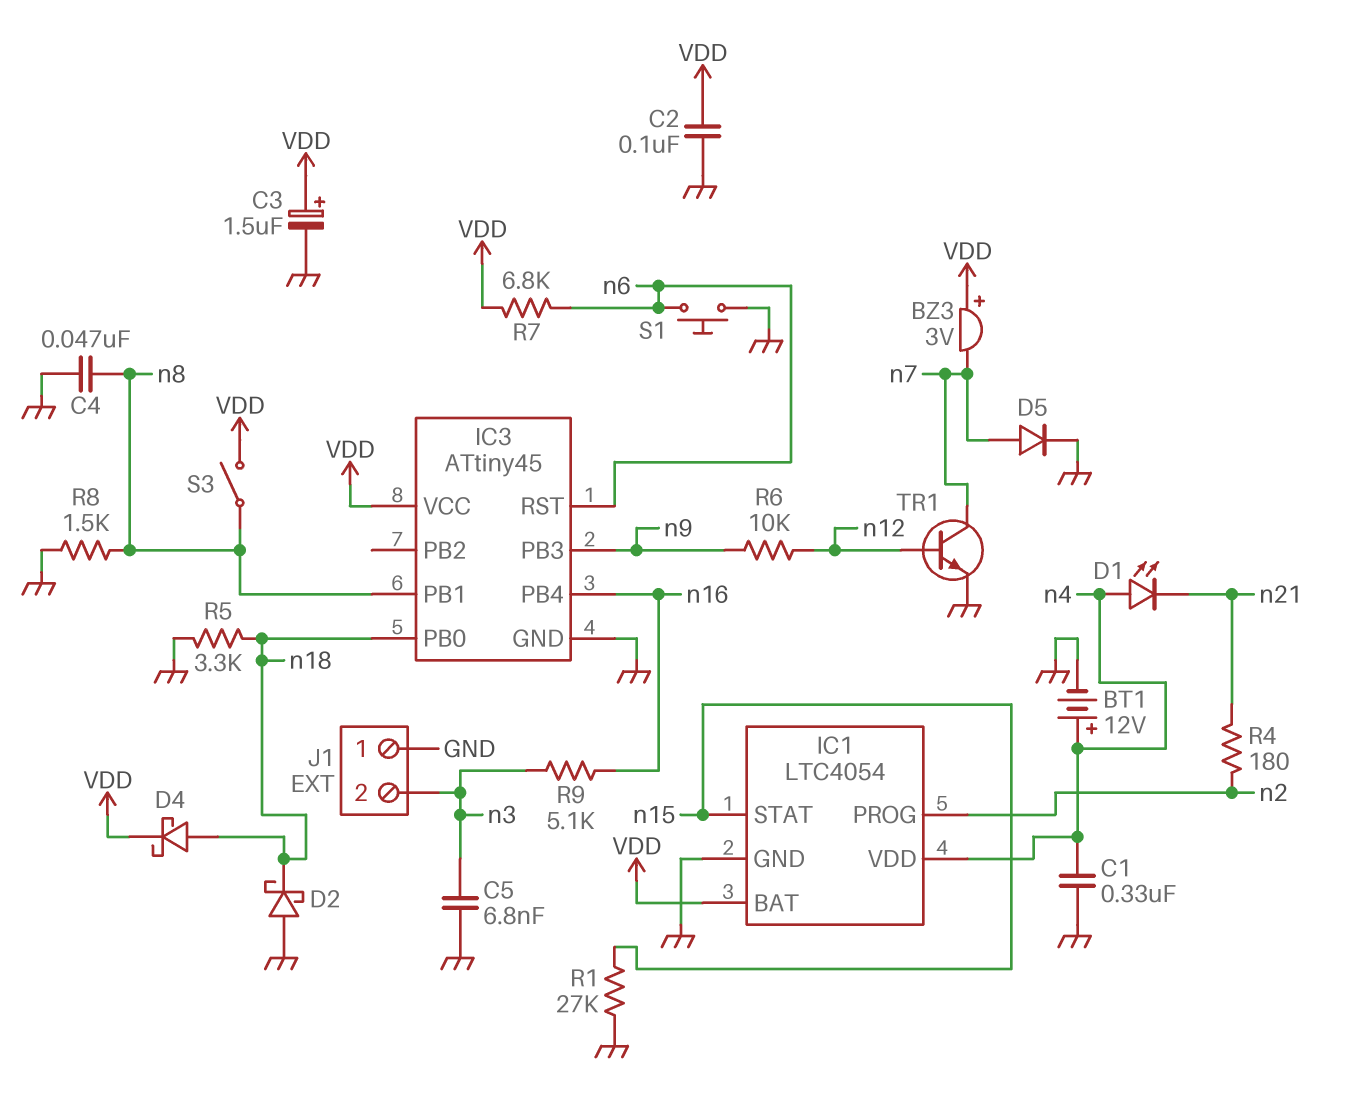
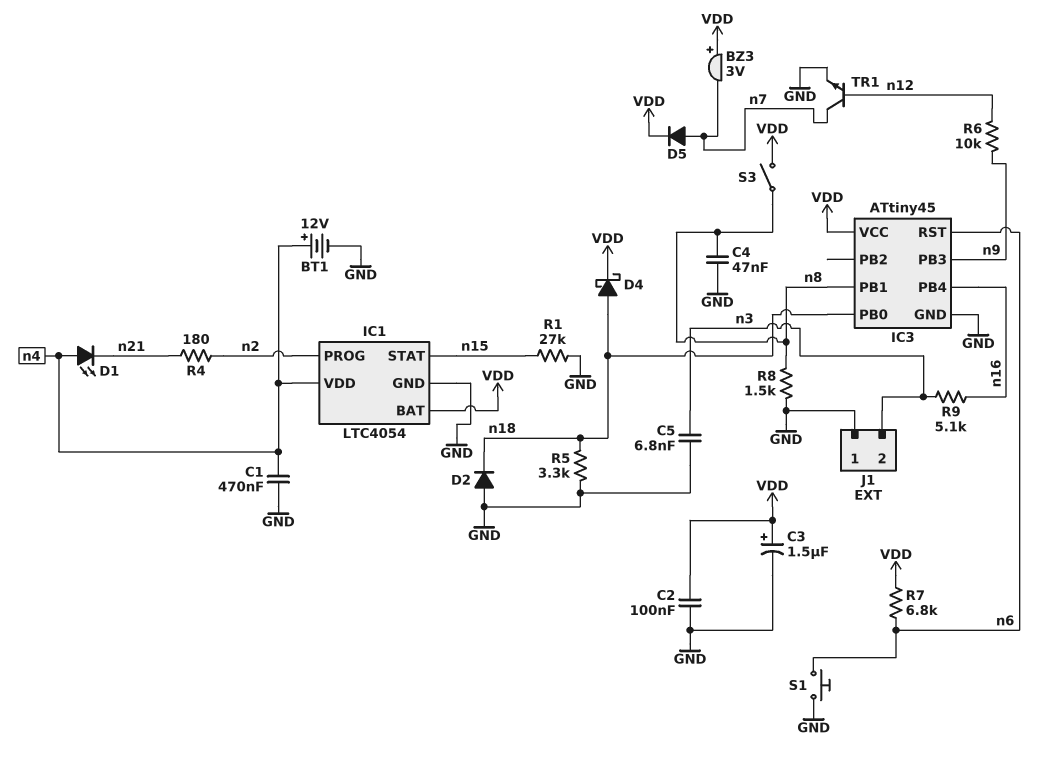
C1: 330nF (GND, n4) -> 470nF (GND, n4)
D2: schottky (A GND, K n18) -> diode (A GND, K n18)
D5: diode (A n7, K GND) -> diode (A n7, K VDD)

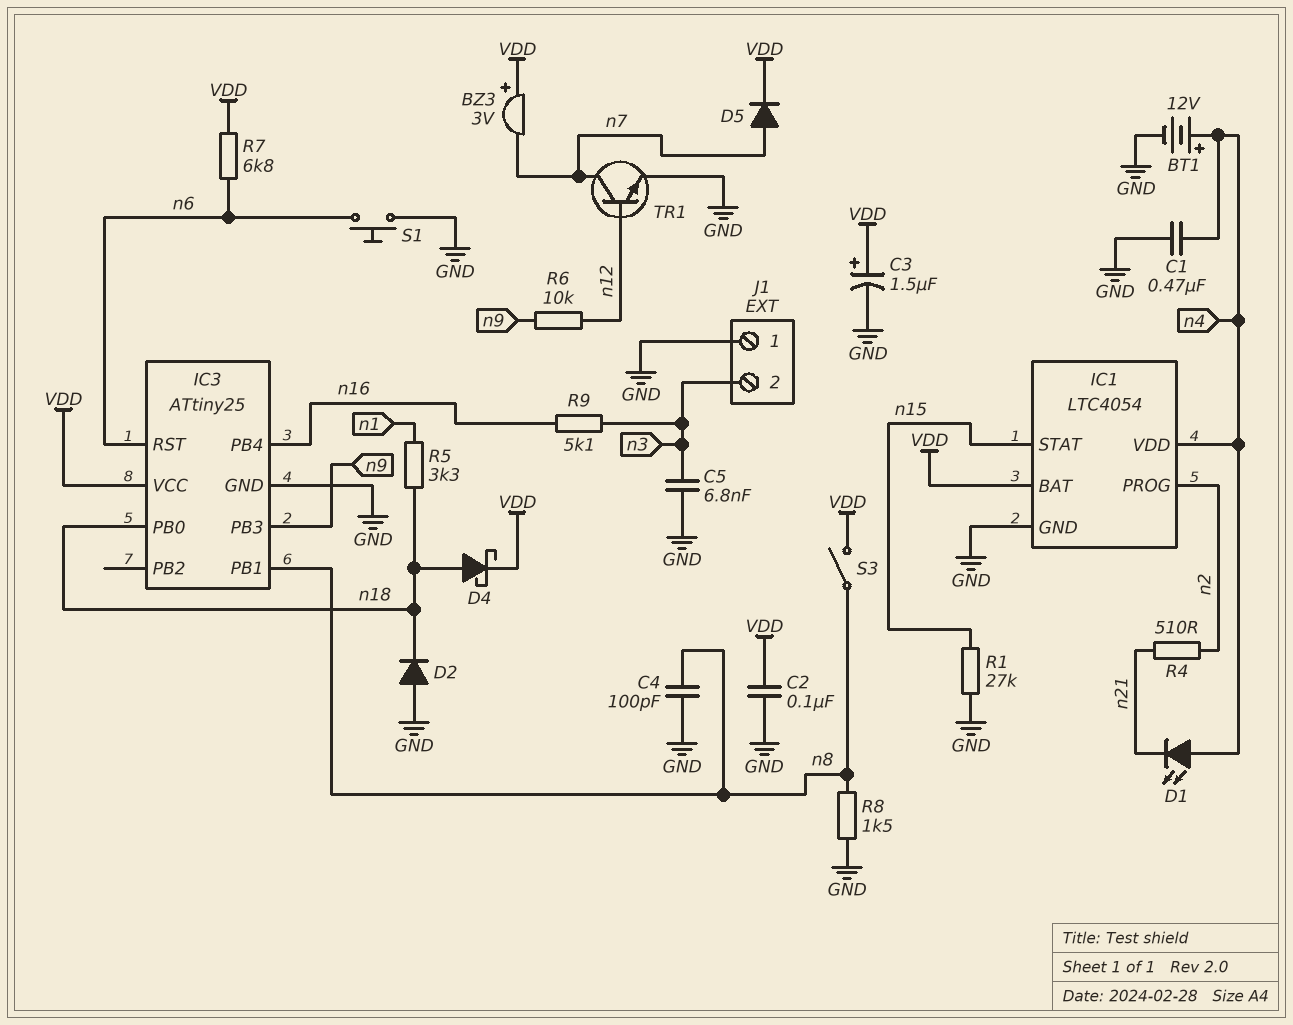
C4: 47nF (GND, n8) -> 100pF (GND, n8)
IC3: ATtiny45 -> ATtiny25
R4: 180 (n2, n21) -> 510 (n2, n21)
R5: 3.3k (GND, n18) -> 3.3k (n1, n18)

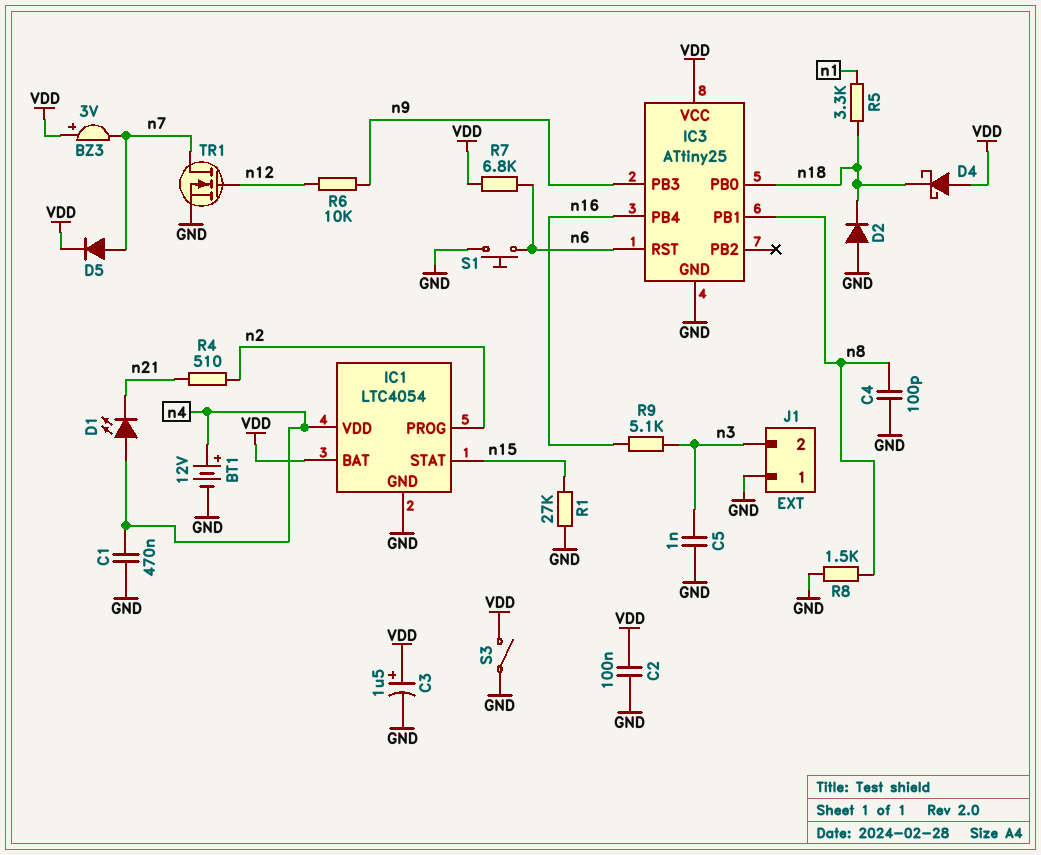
C5: 6.8nF (GND, n3) -> 1nF (GND, n3)
D4: schottky (A n18, K VDD) -> schottky (A VDD, K n18)
S3: switch (VDD, n8) -> switch (GND, VDD)
TR1: NPN (B n12, C n7, E GND) -> NMOS (G n12, D n7, S GND)

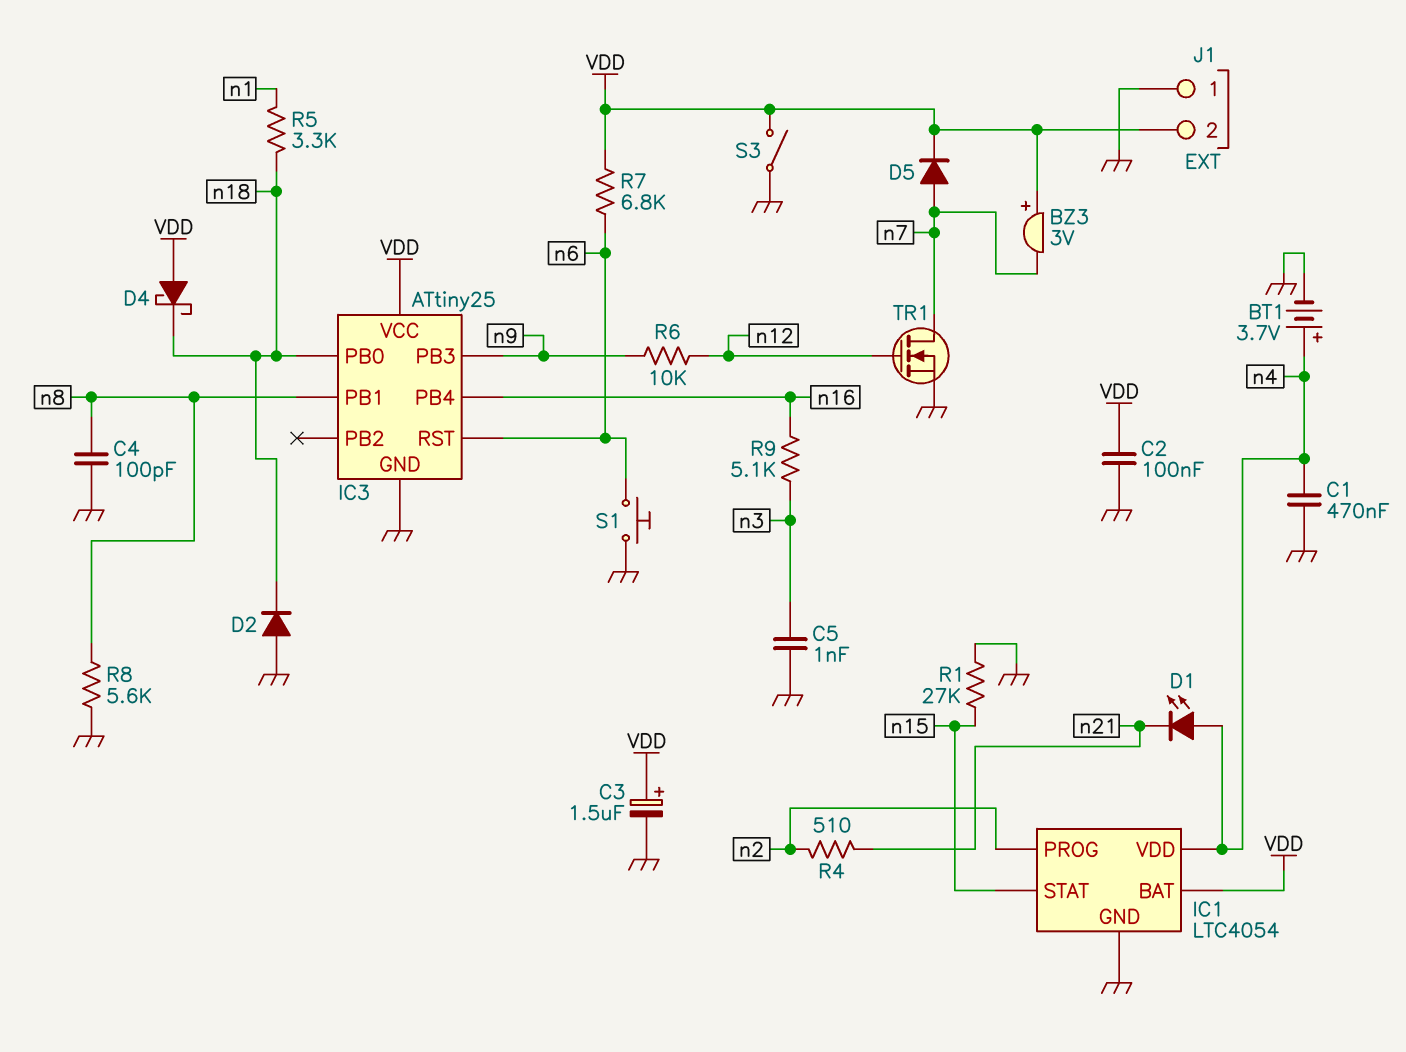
BT1: 12V (plus n4, minus GND) -> 3.7V (plus n4, minus GND)
J1 pin 2: n3 -> VDD
R8: 1.5k (GND, n8) -> 5.6k (GND, n8)

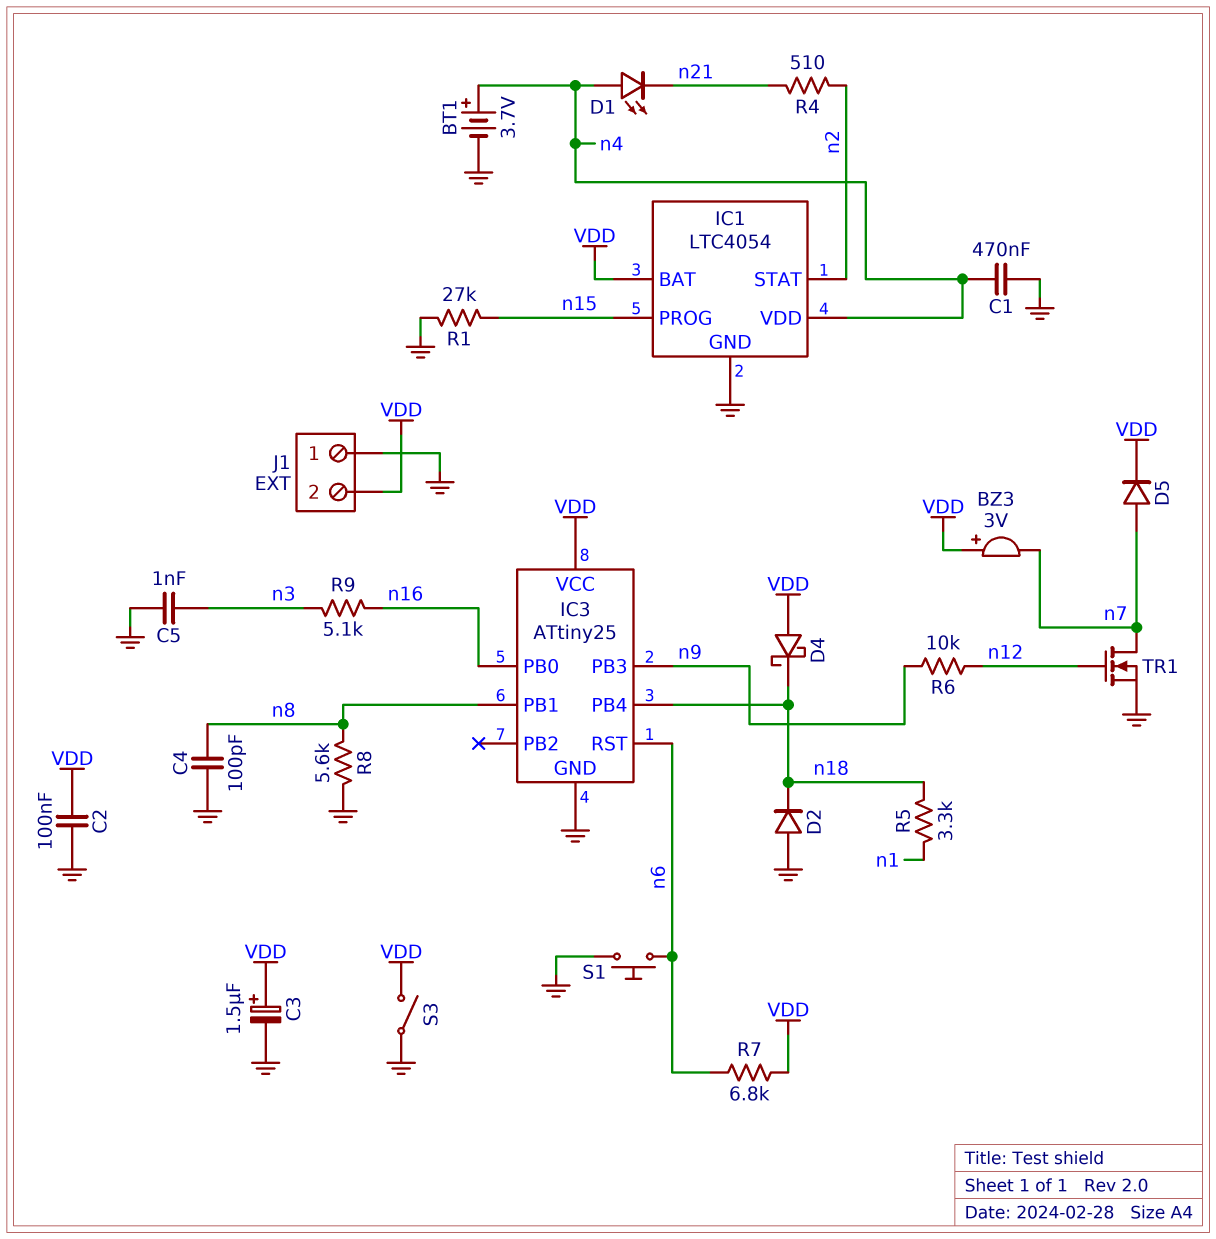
IC1 pin PROG: n2 -> n15
IC1 pin STAT: n15 -> n2
IC3 pin PB0: n18 -> n16
IC3 pin PB4: n16 -> n18

